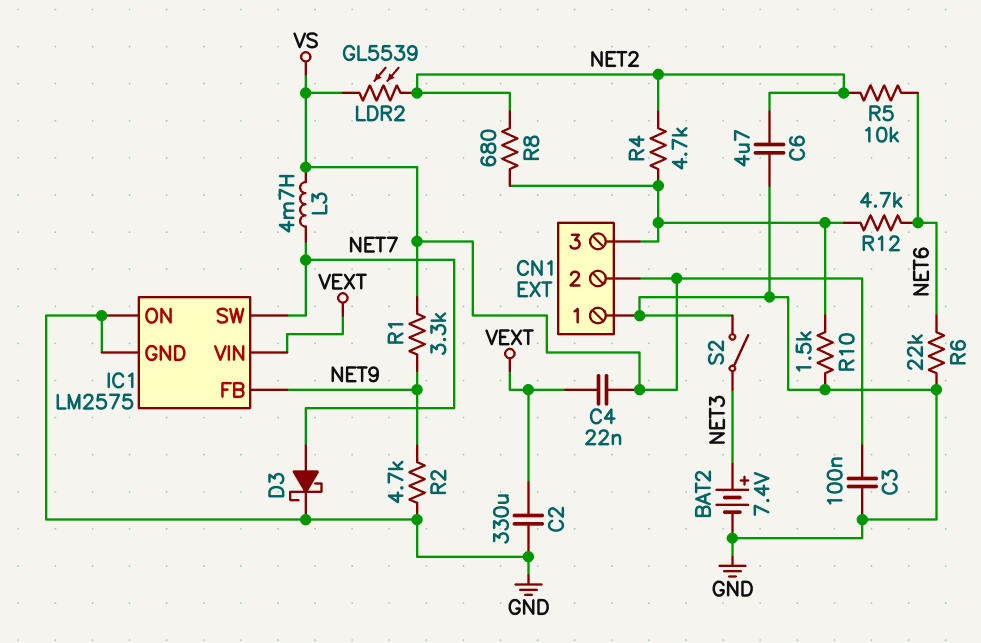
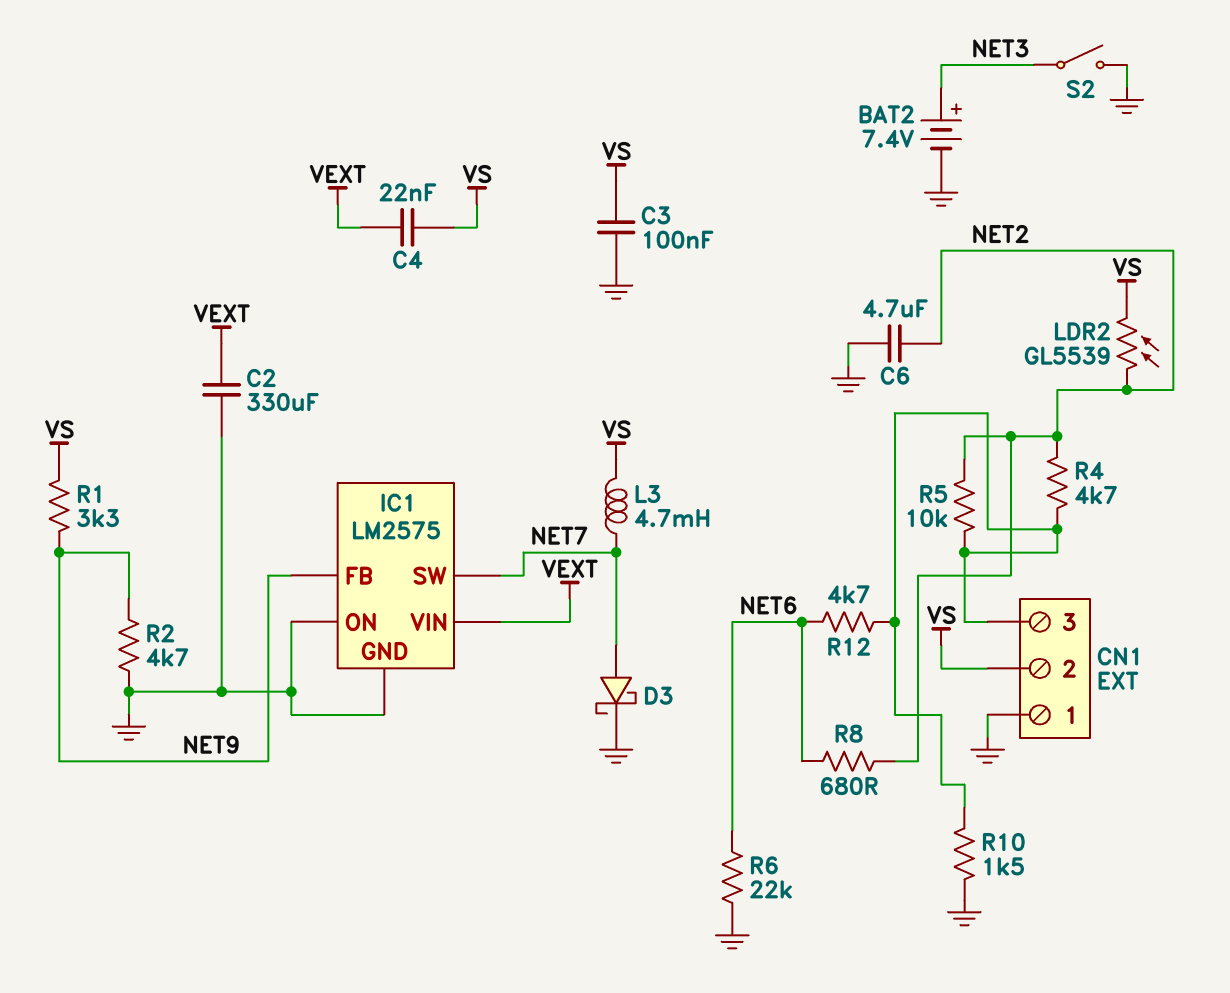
R5: 10k (NET2, NET6) -> 10k (CN1/3, NET2)
R8: 680 (CN1/3, NET2) -> 680 (NET2, NET6)

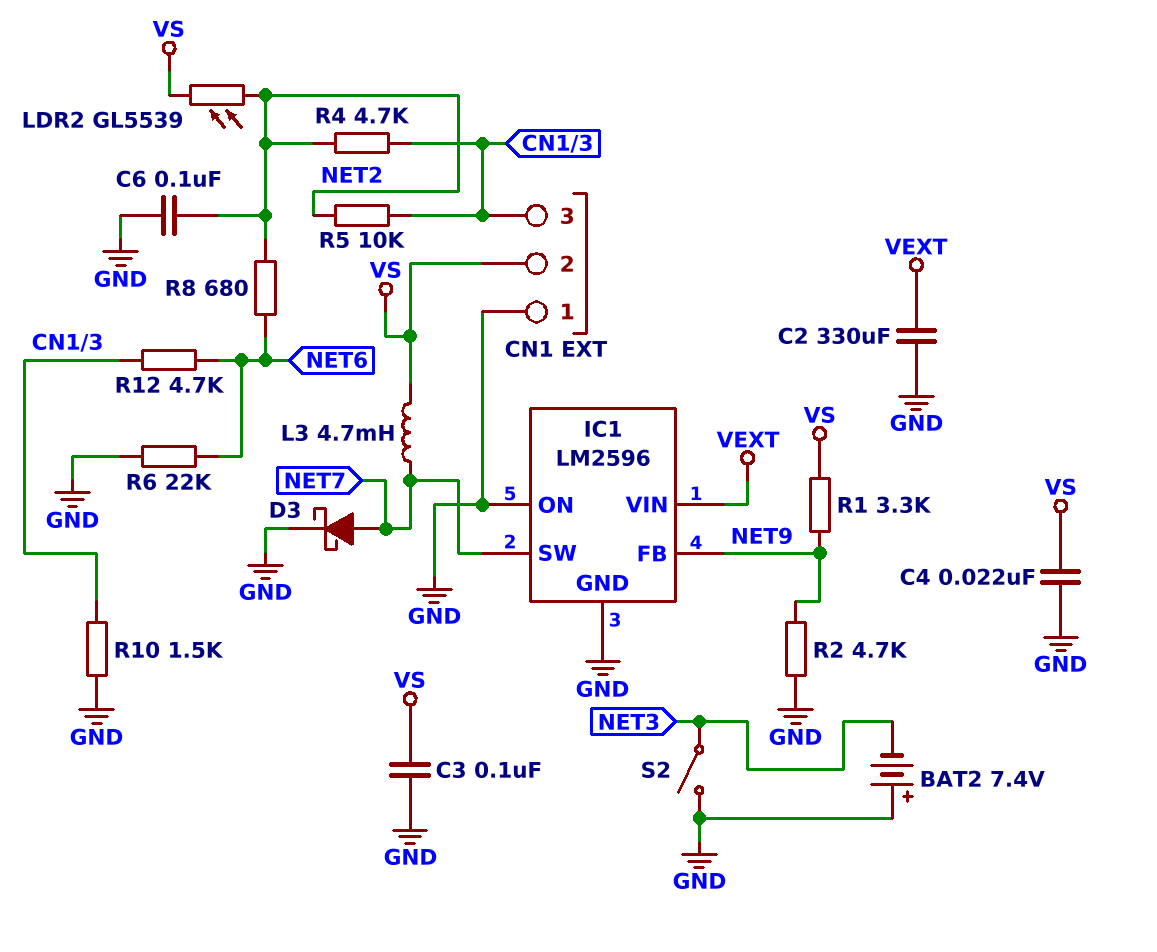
BAT2: 7.4V (plus NET3, minus GND) -> 7.4V (plus GND, minus NET3)
C4: 22nF (VEXT, VS) -> 22nF (GND, VS)
C6: 4.7uF (GND, NET2) -> 100nF (GND, NET2)
IC1: LM2575 -> LM2596

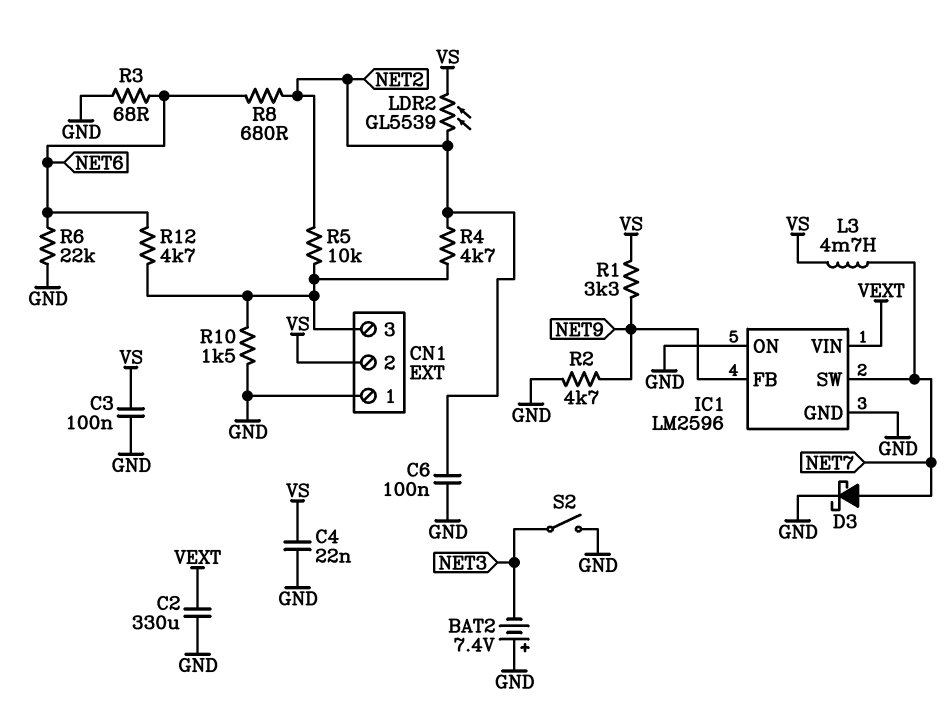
R3: none -> 68 (GND, NET6)

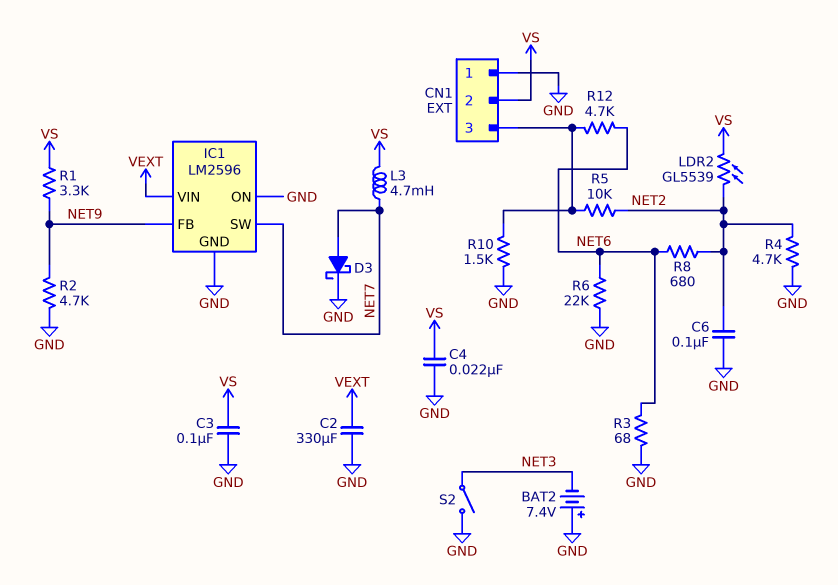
R4: 4.7k (CN1/3, NET2) -> 4.7k (GND, NET2)

